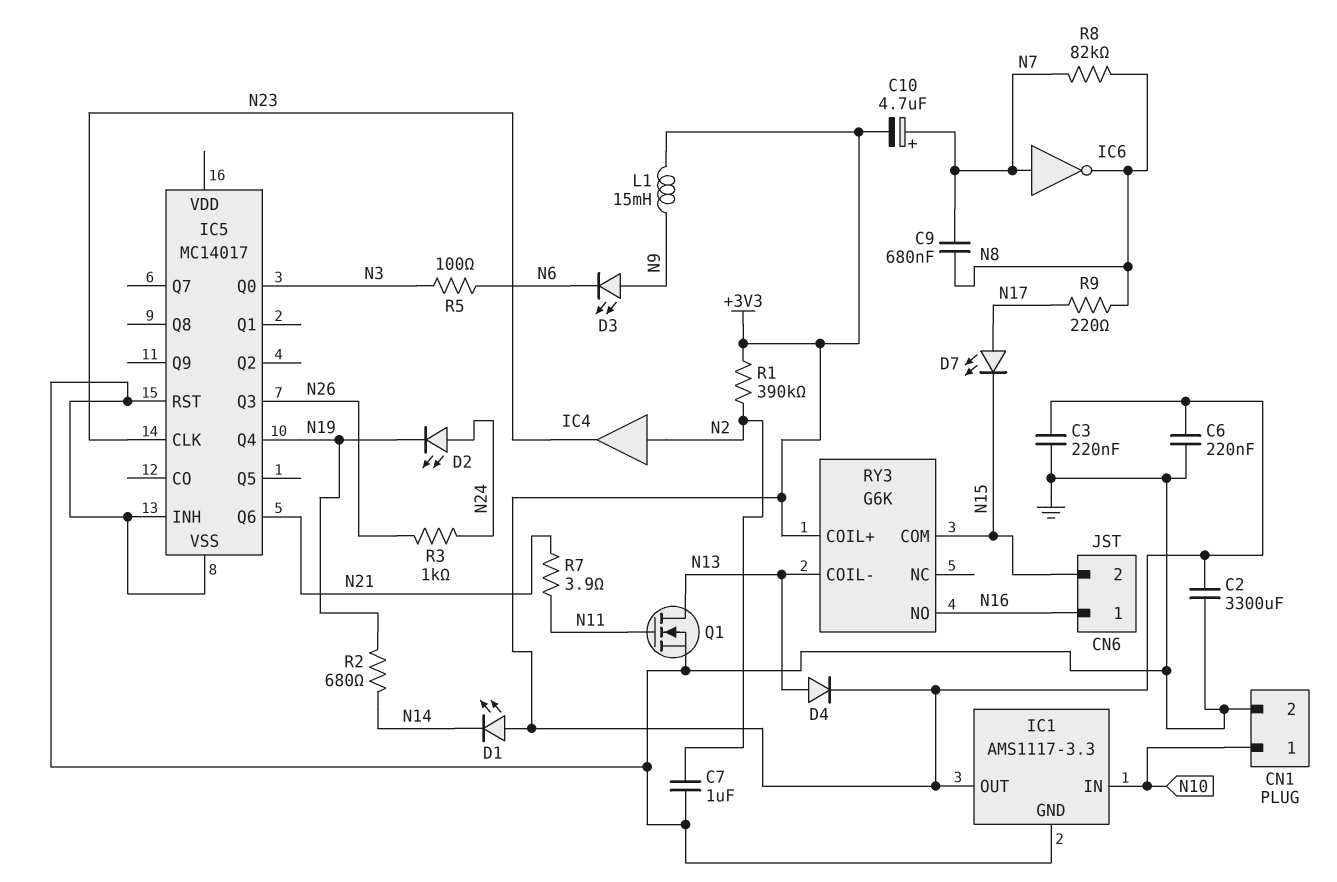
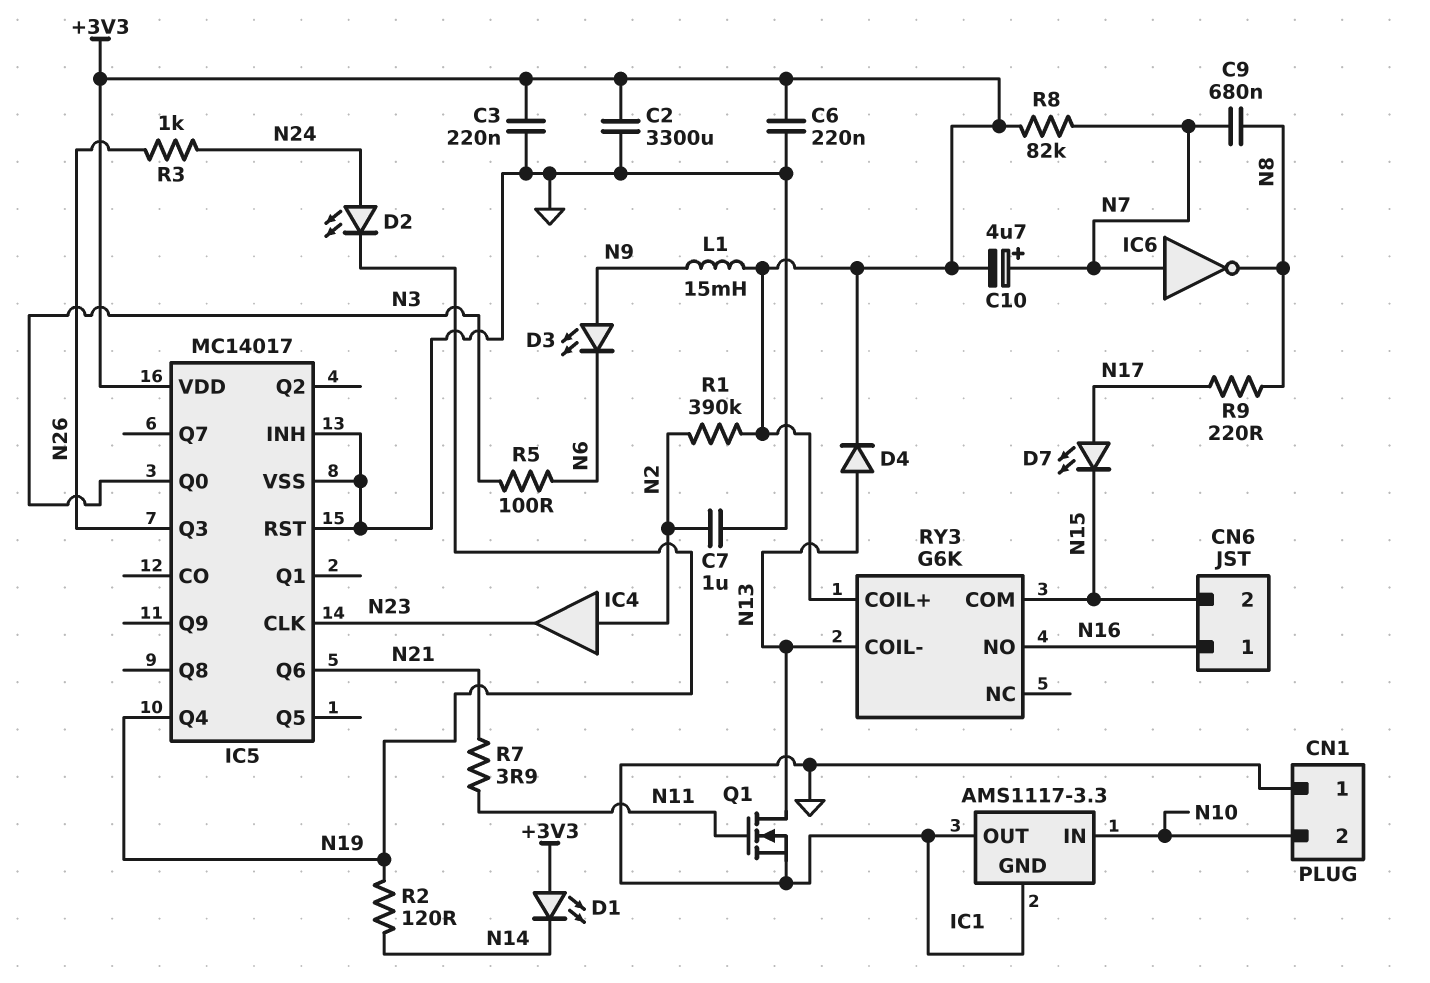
CN1 pin 1: N10 -> GND
CN1 pin 2: GND -> N10
IC1 pin OUT: +3V3 -> GND
IC5 pin VDD: none -> +3V3
R2: 680 (N14, N19) -> 120 (N14, N19)
R8: 82k (N7, N8) -> 82k (+3V3, N7)

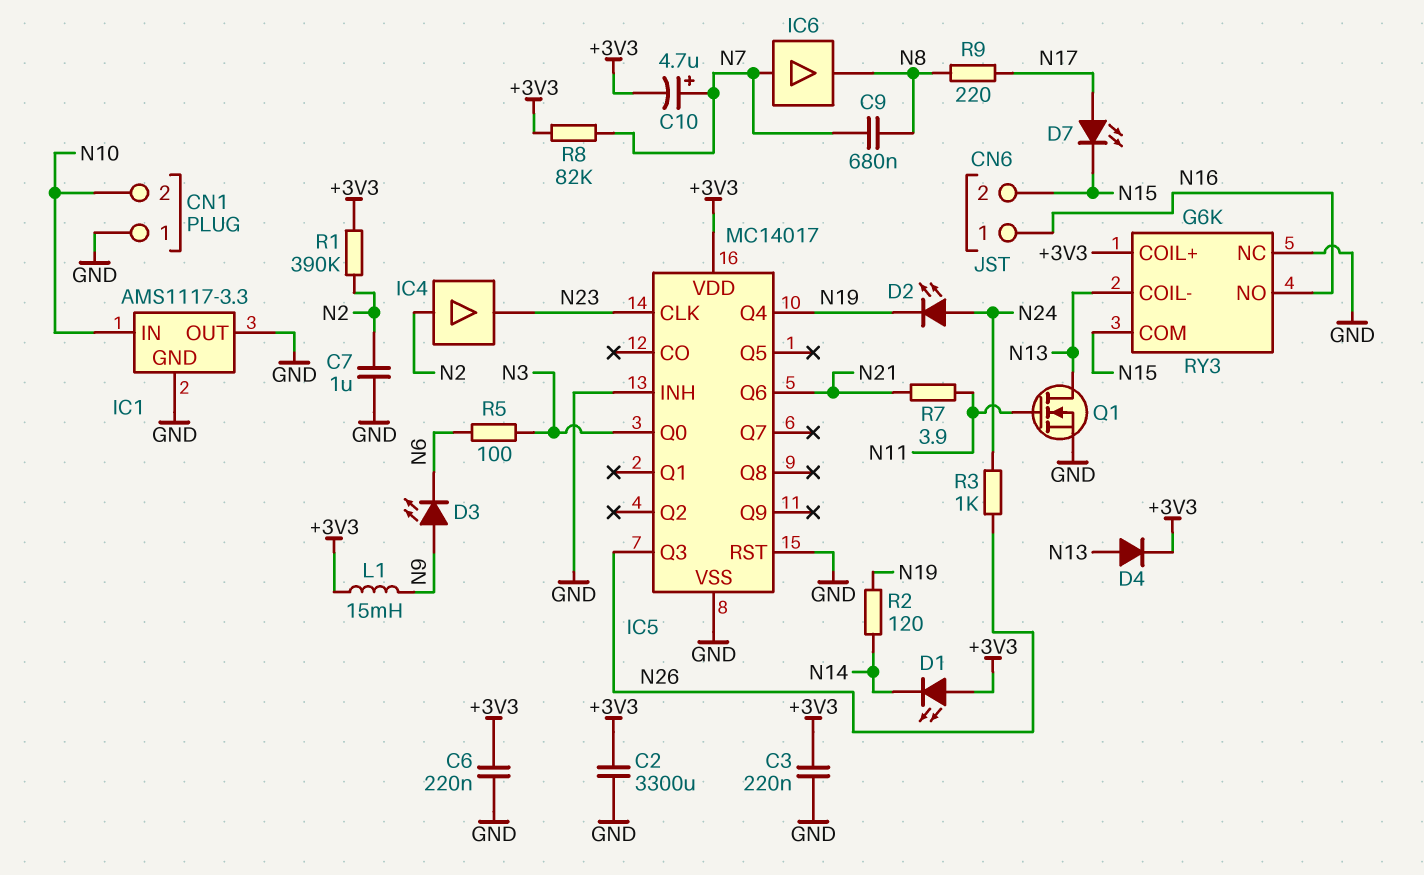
IC6: NOT (in N7, out N8) -> buffer (in N7, out N8)
RY3 pin NC: none -> GND

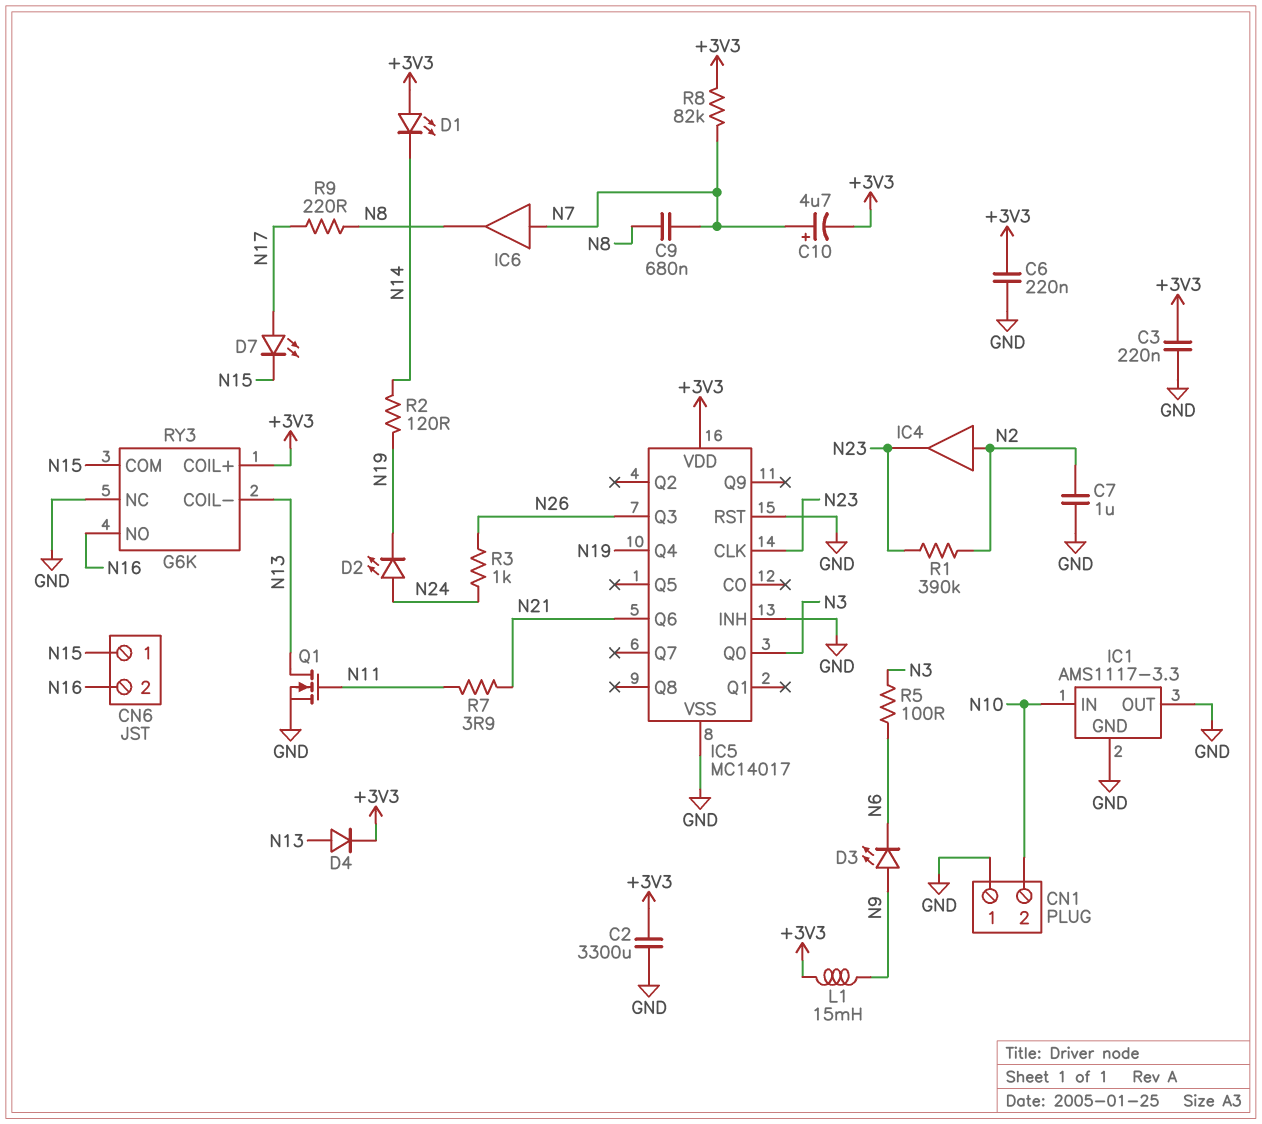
CN6 pin 1: N16 -> N15
CN6 pin 2: N15 -> N16
R1: 390k (+3V3, N2) -> 390k (N2, N23)

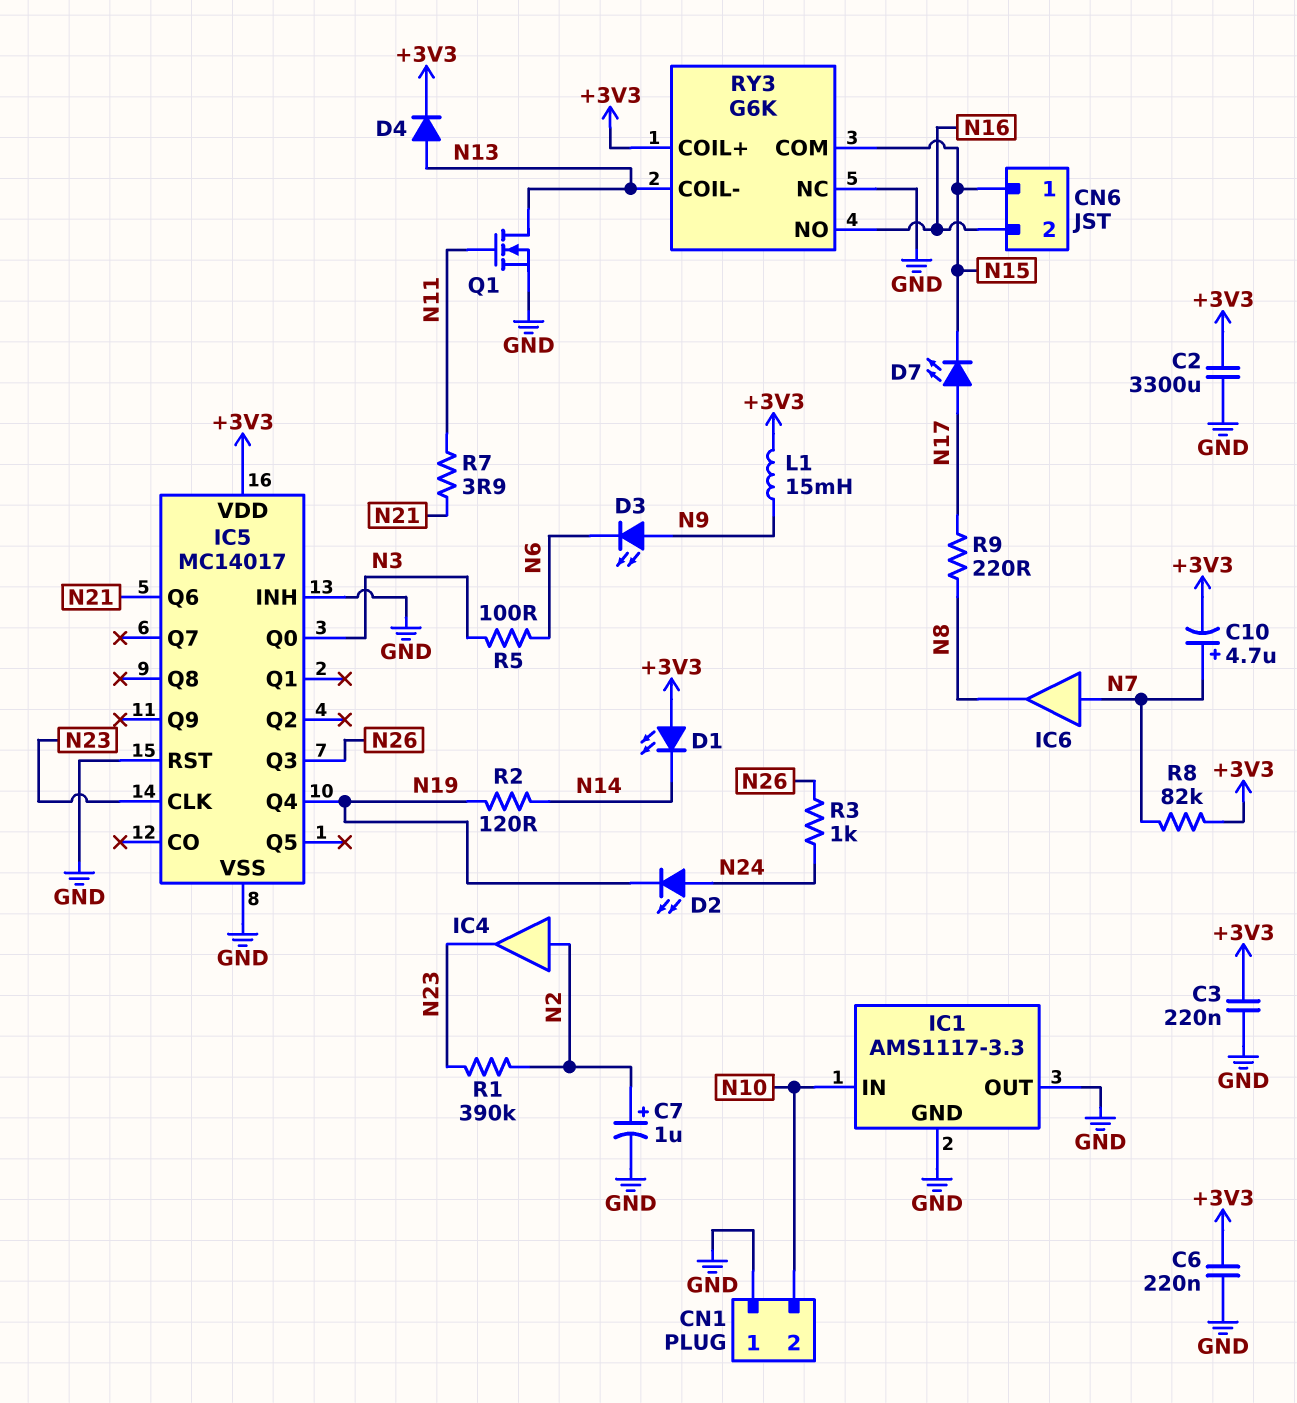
C7: 1uF (GND, N2) -> 1uF (plus N2, minus GND)
C9: 680nF (N7, N8) -> none

